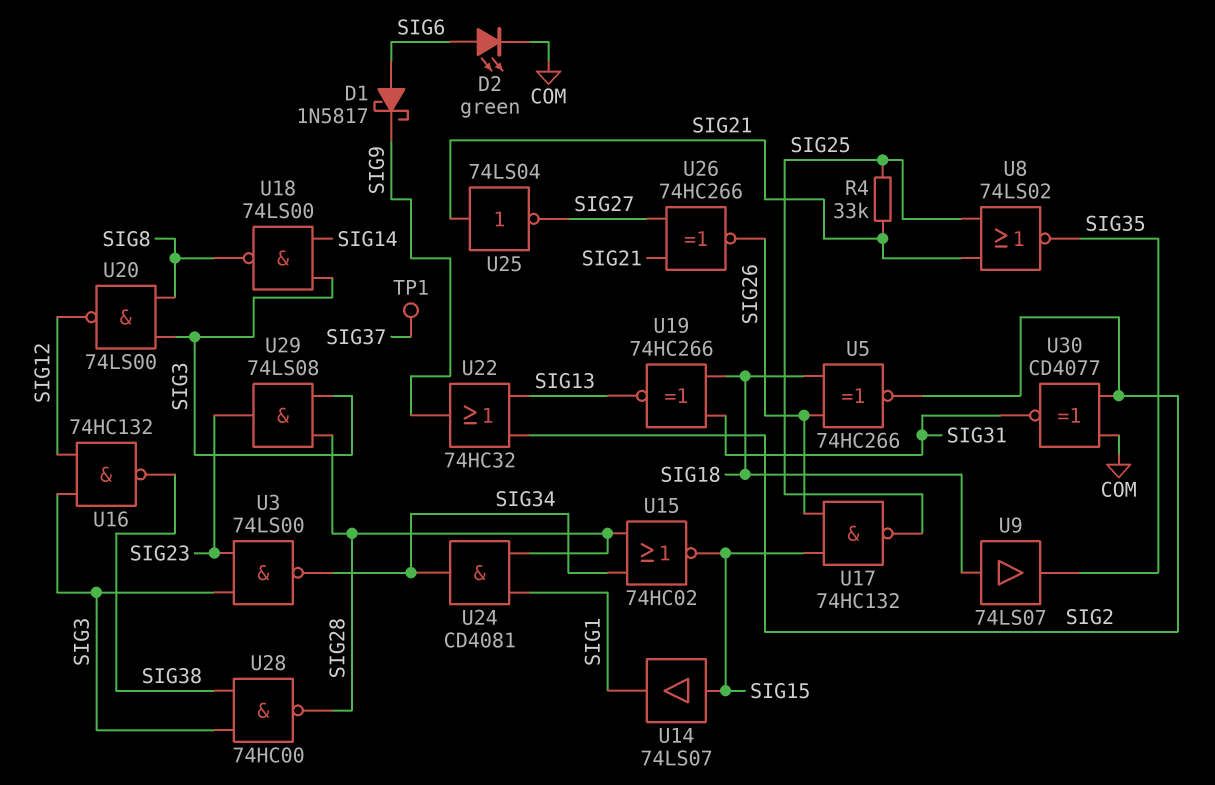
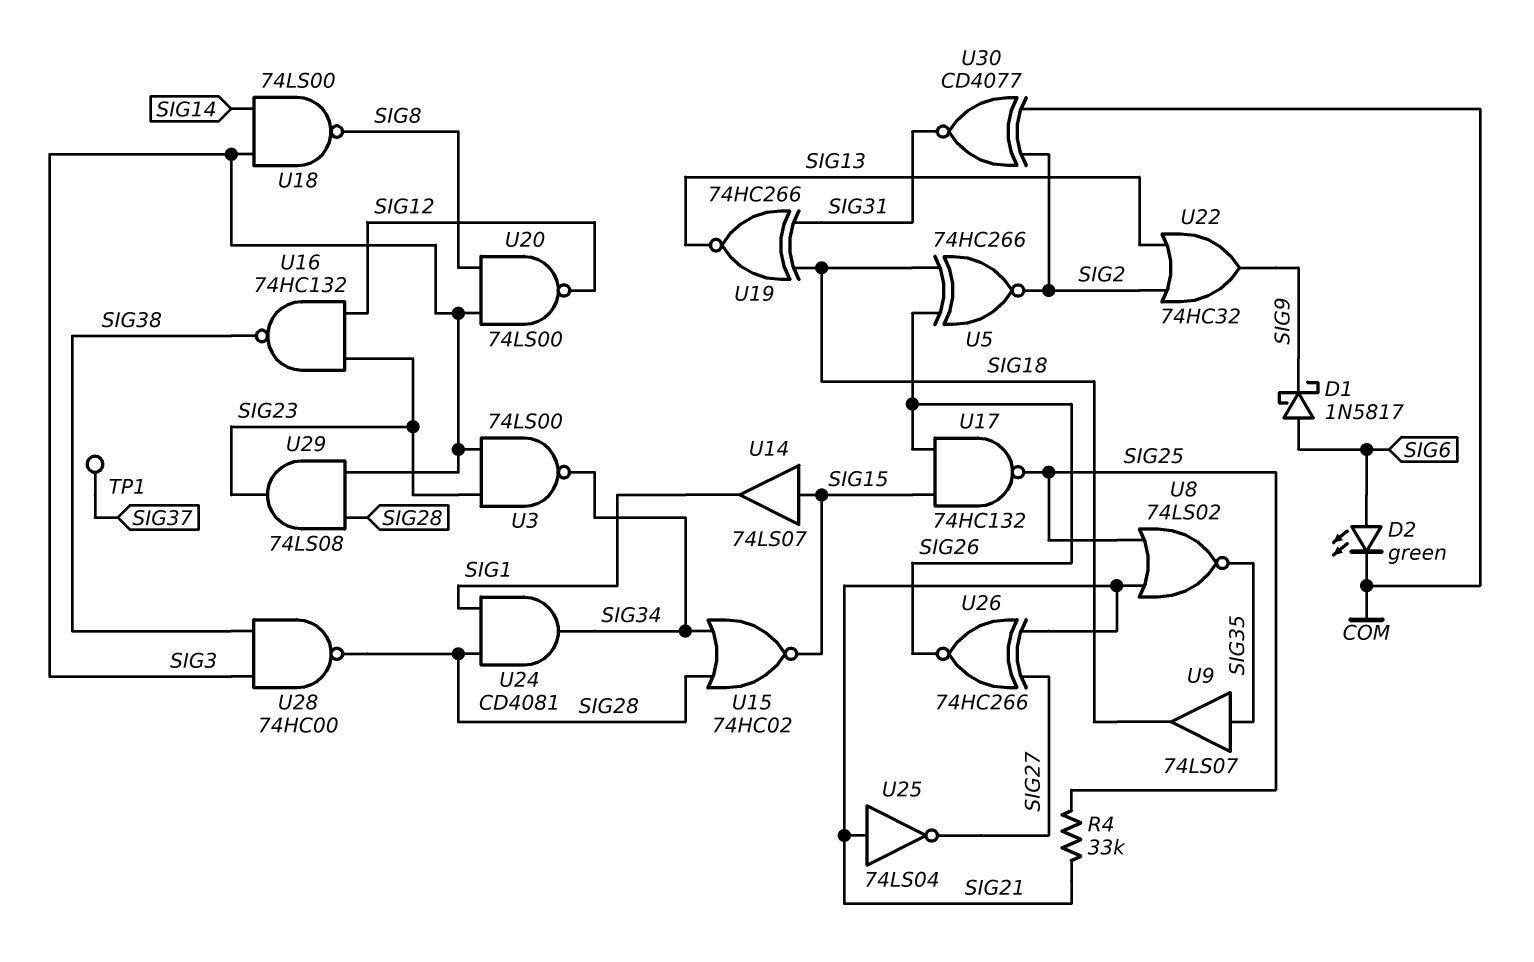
U9: buffer 74LS07 (in SIG18, out SIG35) -> buffer 74LS07 (in SIG35, out SIG18)
U16: NAND 74HC132 (in SIG3, in SIG12, out SIG38) -> NAND 74HC132 (in SIG12, in SIG23, out SIG38)

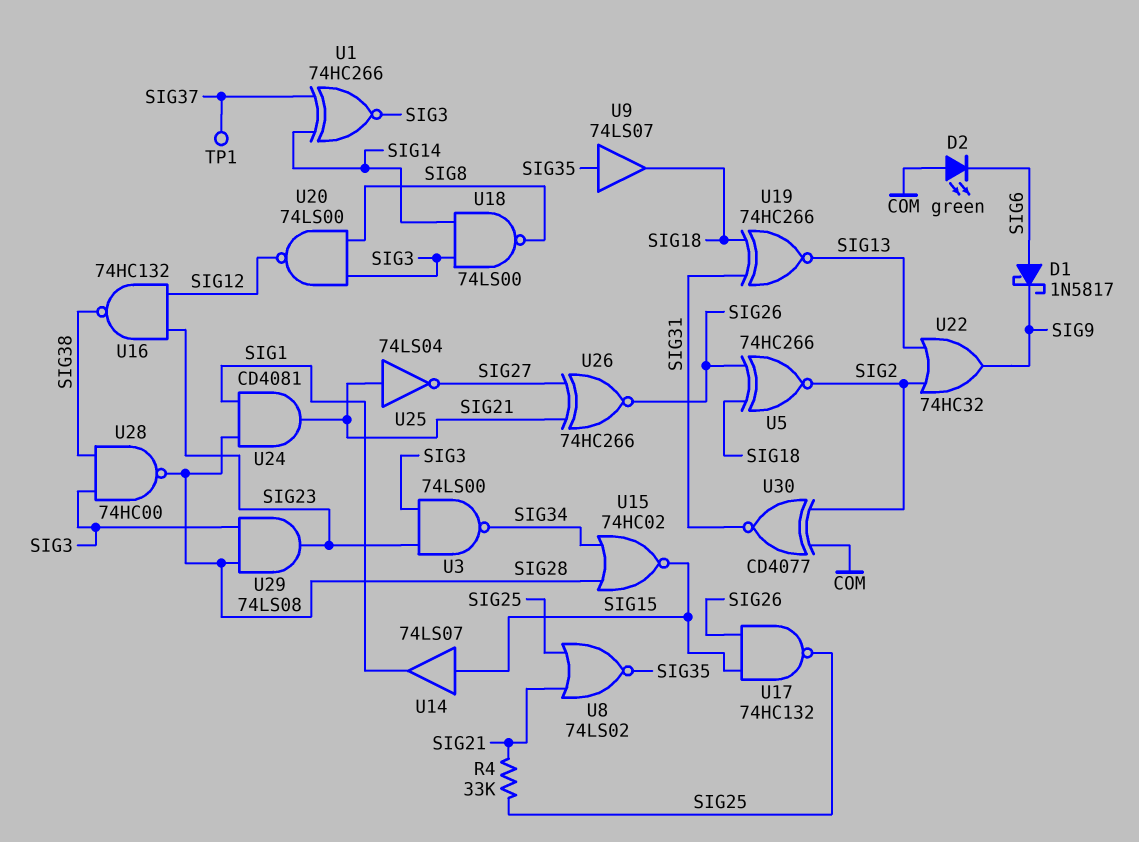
D2: LED green (A SIG6, K COM) -> LED green (A COM, K SIG6)
U1: none -> XNOR 74HC266 (in SIG14, in SIG37, out SIG3)
U24: AND CD4081 (in SIG1, in SIG28, out SIG34) -> AND CD4081 (in SIG1, in SIG28, out SIG21)

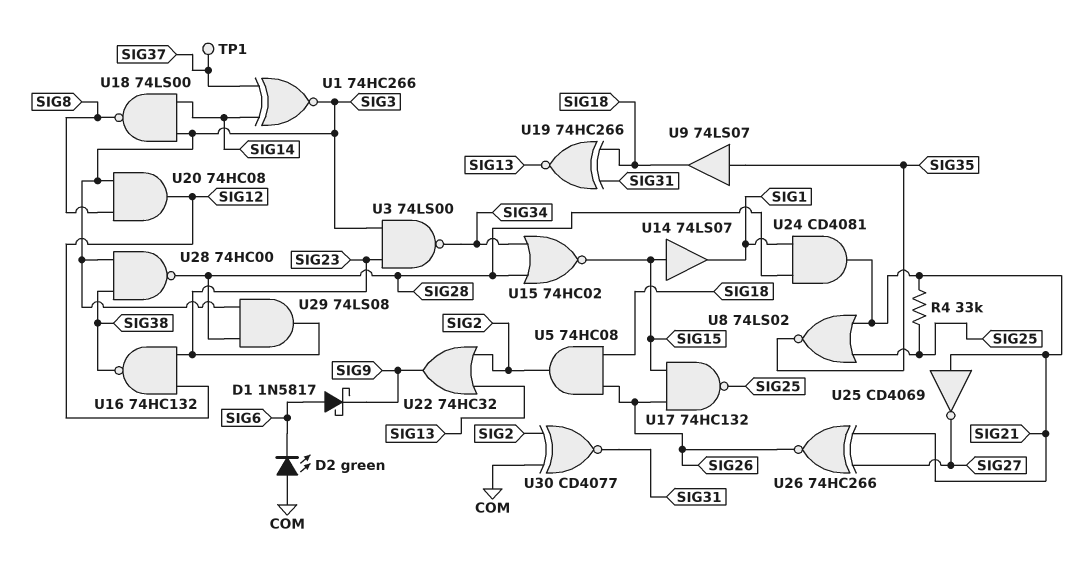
U5: XNOR 74HC266 (in SIG18, in SIG26, out SIG2) -> AND 74HC08 (in SIG18, in SIG26, out SIG2)
U20: NAND 74LS00 (in SIG3, in SIG8, out SIG12) -> AND 74HC08 (in SIG3, in SIG8, out SIG12)
U25: NOT 74LS04 (in SIG21, out SIG27) -> NOT CD4069 (in SIG21, out SIG27)

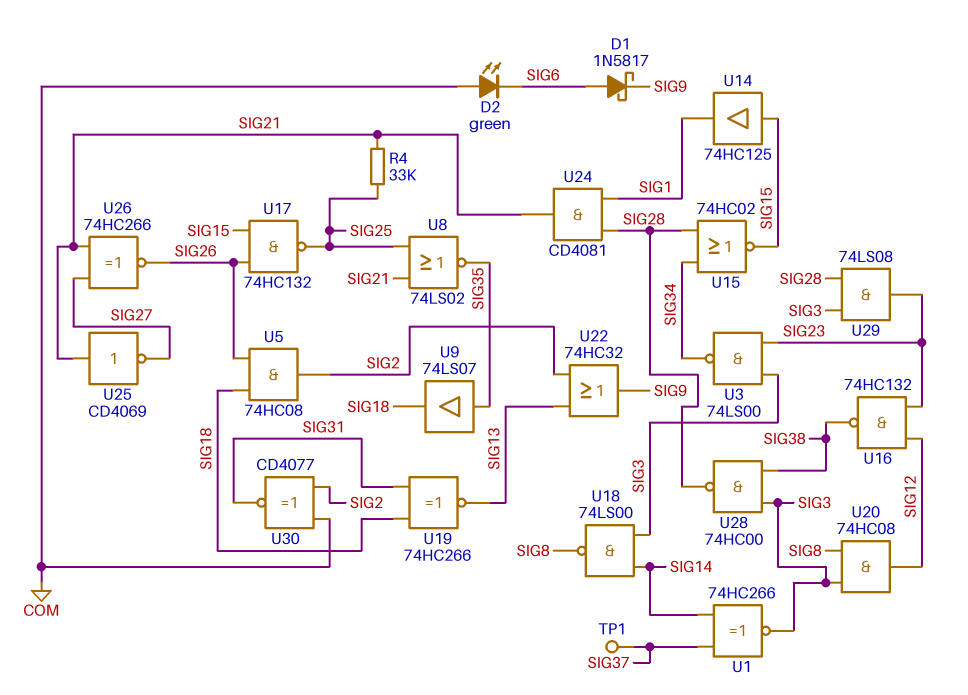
U14: buffer 74LS07 (in SIG15, out SIG1) -> buffer 74HC125 (in SIG15, out SIG1)

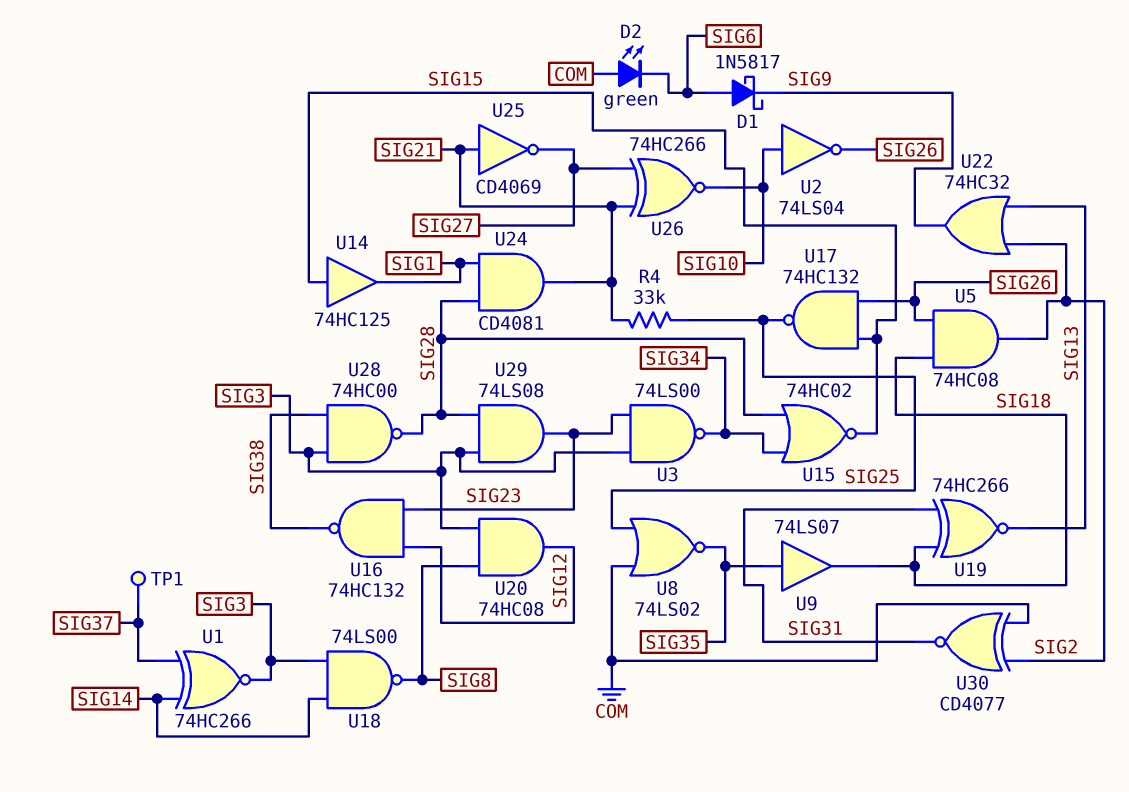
U2: none -> NOT 74LS04 (in SIG10, out SIG26)
U8: NOR 74LS02 (in SIG21, in SIG25, out SIG35) -> NOR 74LS02 (in COM, in SIG25, out SIG35)
U26: XNOR 74HC266 (in SIG21, in SIG27, out SIG26) -> XNOR 74HC266 (in SIG21, in SIG27, out SIG10)

